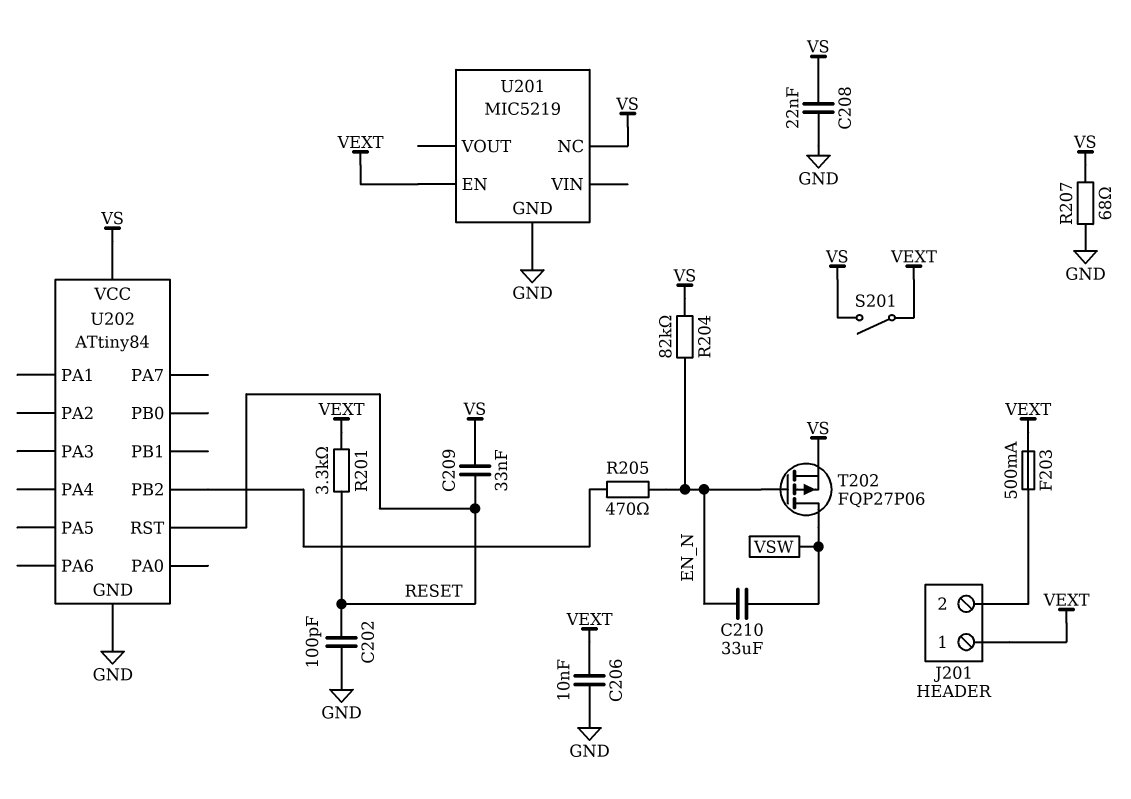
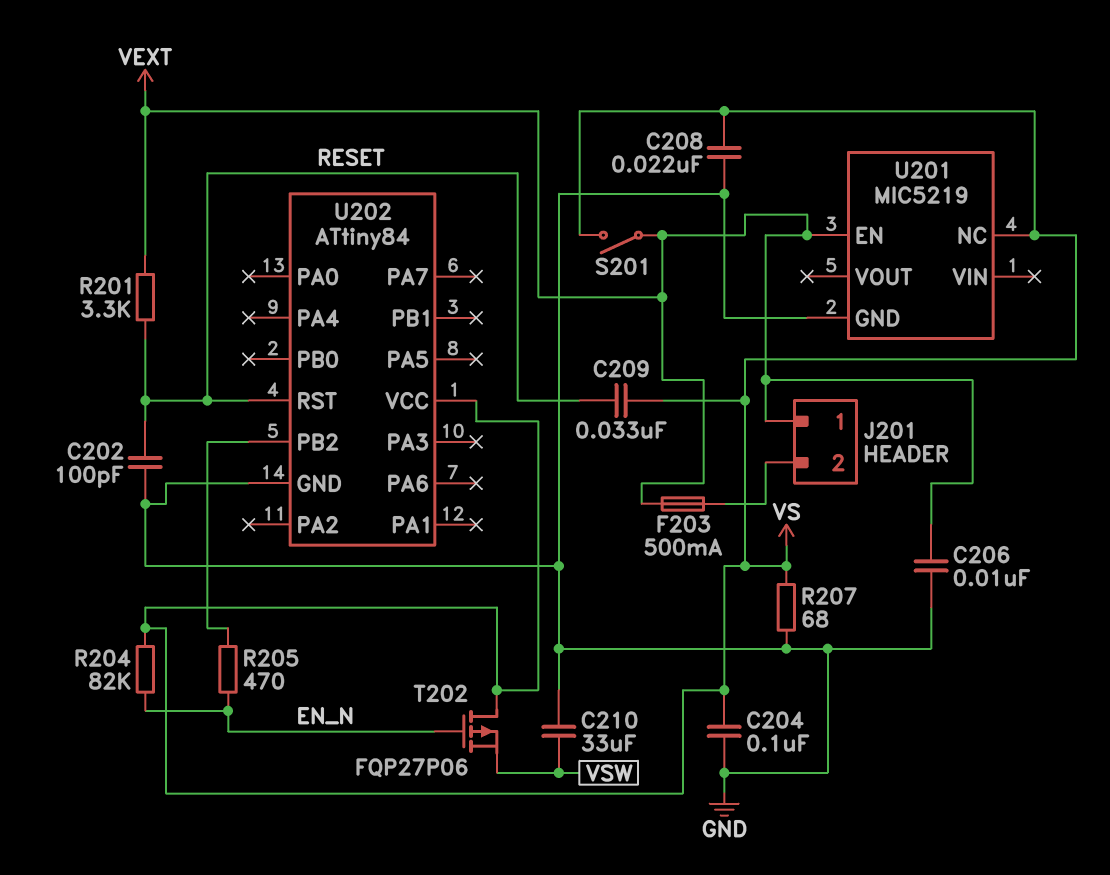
C204: none -> 100nF (GND, VS)
C210: 33uF (EN_N, VSW) -> 33uF (GND, VSW)
T202: PMOS FQP27P06 (G EN_N, D VSW, S VS) -> PMOS FQP27P06 (G EN_N, D VS, S VSW)

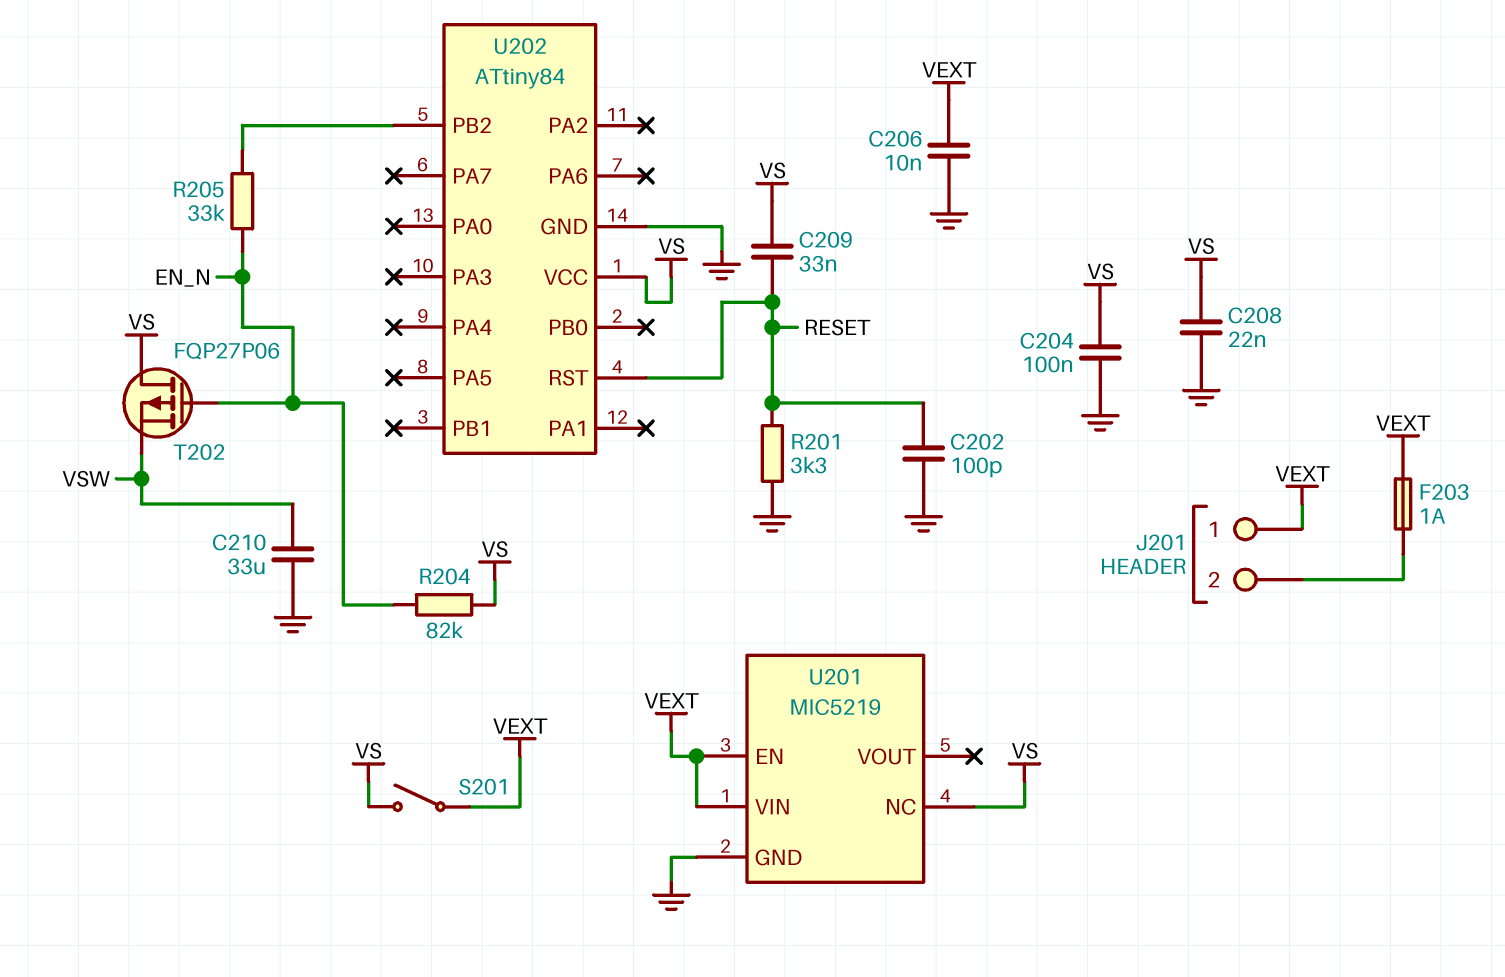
F203: 500mA (J201/2, VEXT) -> 1A (J201/2, VEXT)
R201: 3.3k (RESET, VEXT) -> 3.3k (GND, RESET)
R205: 470 (EN_N, U202/PB2) -> 33k (EN_N, U202/PB2)
R207: 68 (GND, VS) -> none
U201 pin VIN: none -> VEXT

